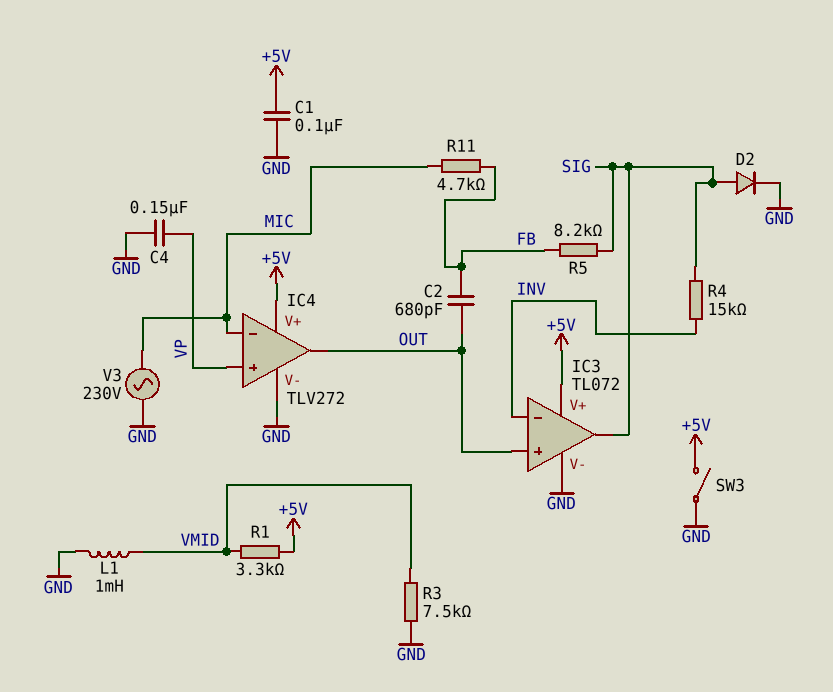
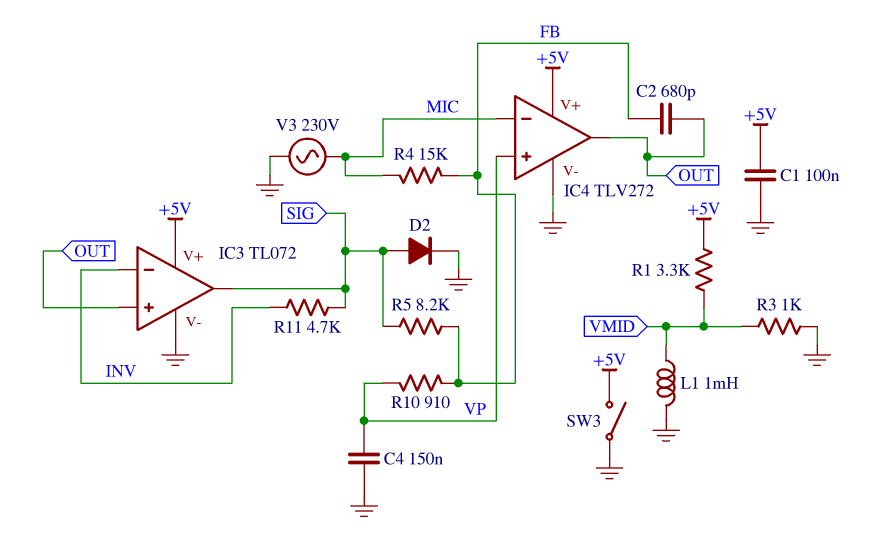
R3: 7.5k (GND, VMID) -> 1k (GND, VMID)
R4: 15k (INV, SIG) -> 15k (FB, MIC)
R10: none -> 910 (FB, VP)
R11: 4.7k (FB, MIC) -> 4.7k (INV, SIG)

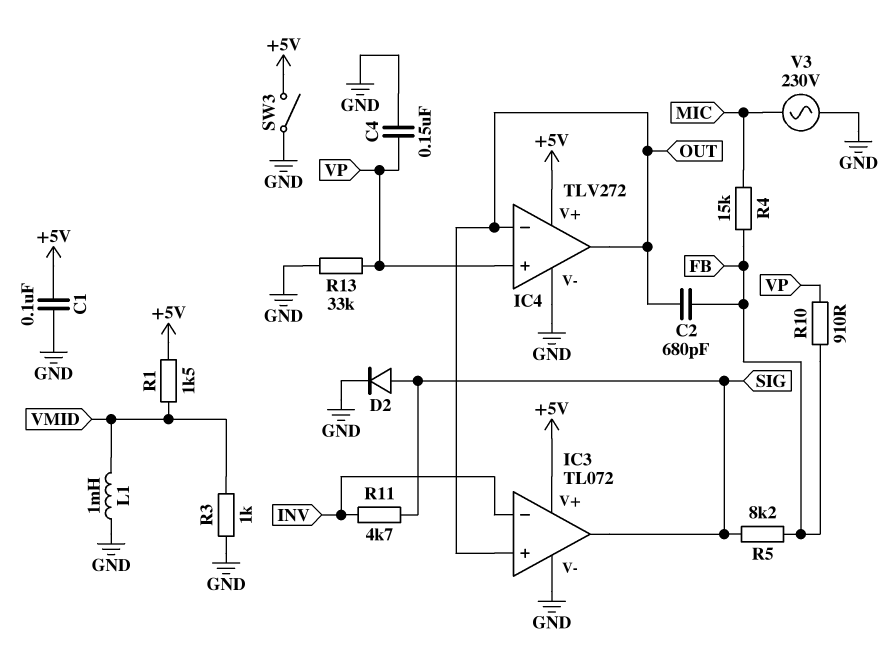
IC4 pin in-: MIC -> OUT
R1: 3.3k (+5V, VMID) -> 1.5k (+5V, VMID)
R13: none -> 33k (GND, VP)

